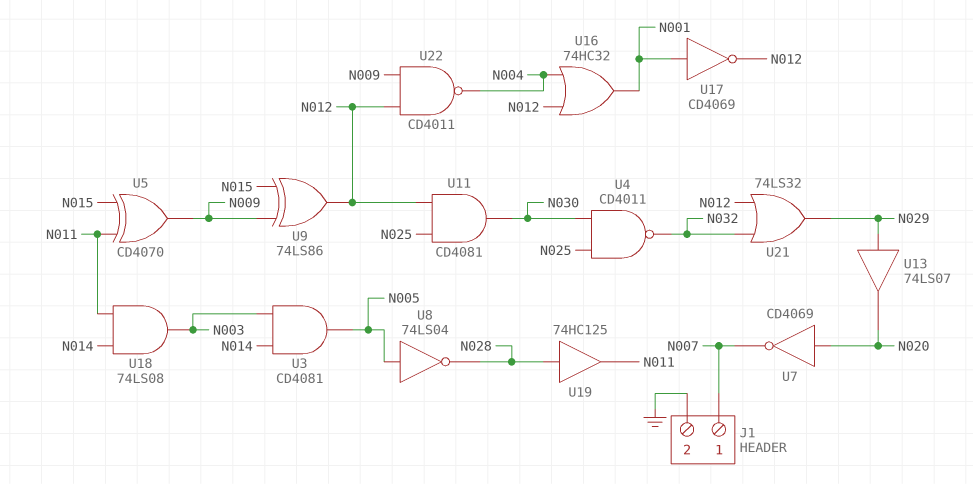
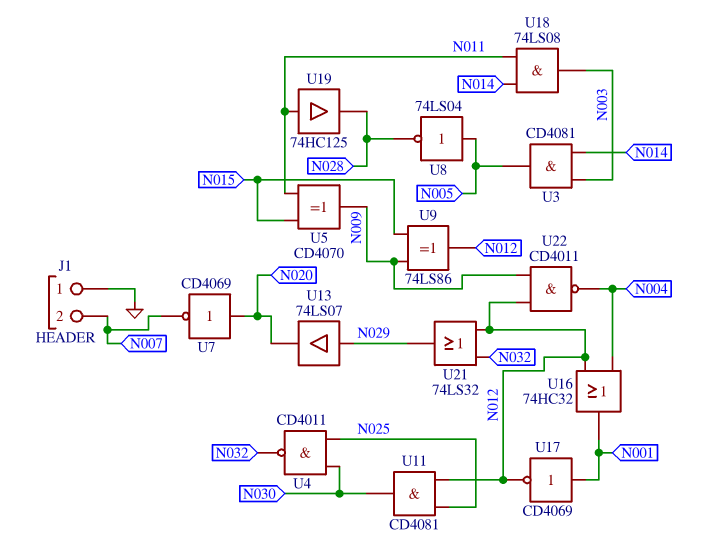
J1 pin 1: N007 -> GND
J1 pin 2: GND -> N007
U19: buffer 74HC125 (in N028, out N011) -> buffer 74HC125 (in N011, out N028)

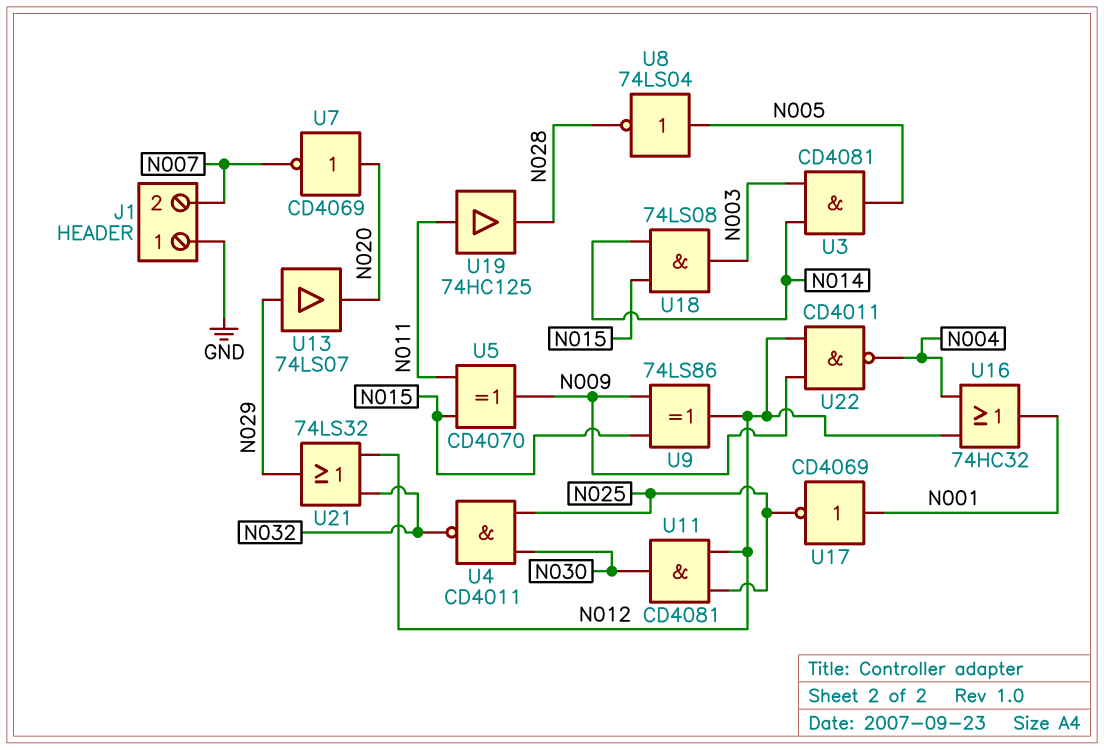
U17: NOT CD4069 (in N001, out N012) -> NOT CD4069 (in N001, out N025)
U18: AND 74LS08 (in N011, in N014, out N003) -> AND 74LS08 (in N014, in N015, out N003)

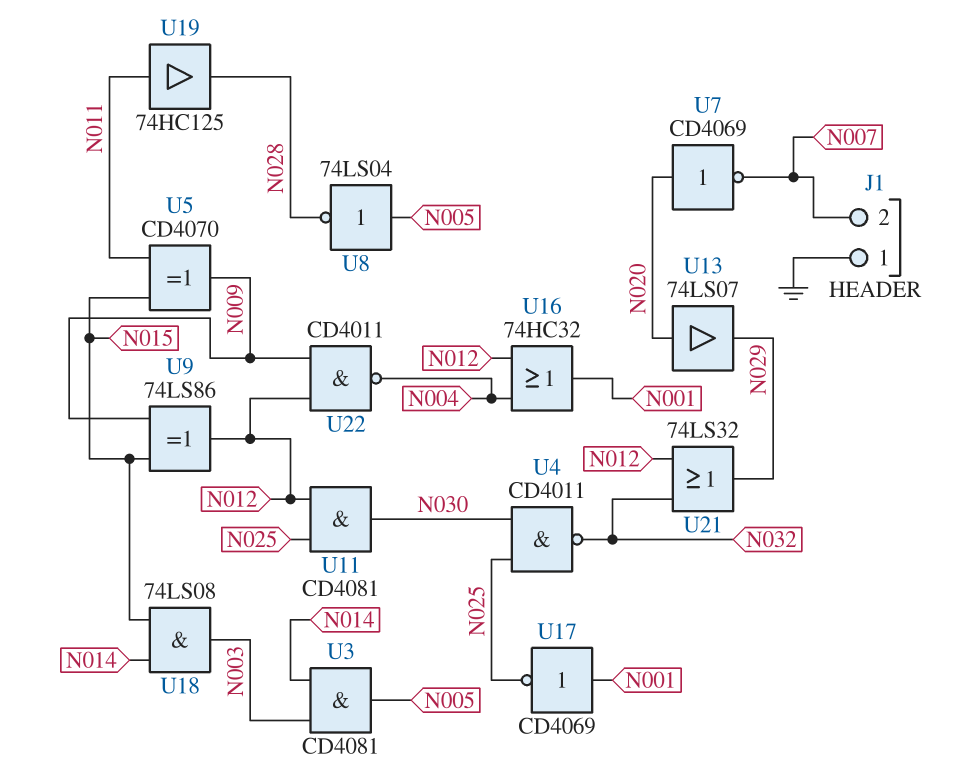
U13: buffer 74LS07 (in N029, out N020) -> buffer 74LS07 (in N020, out N029)

